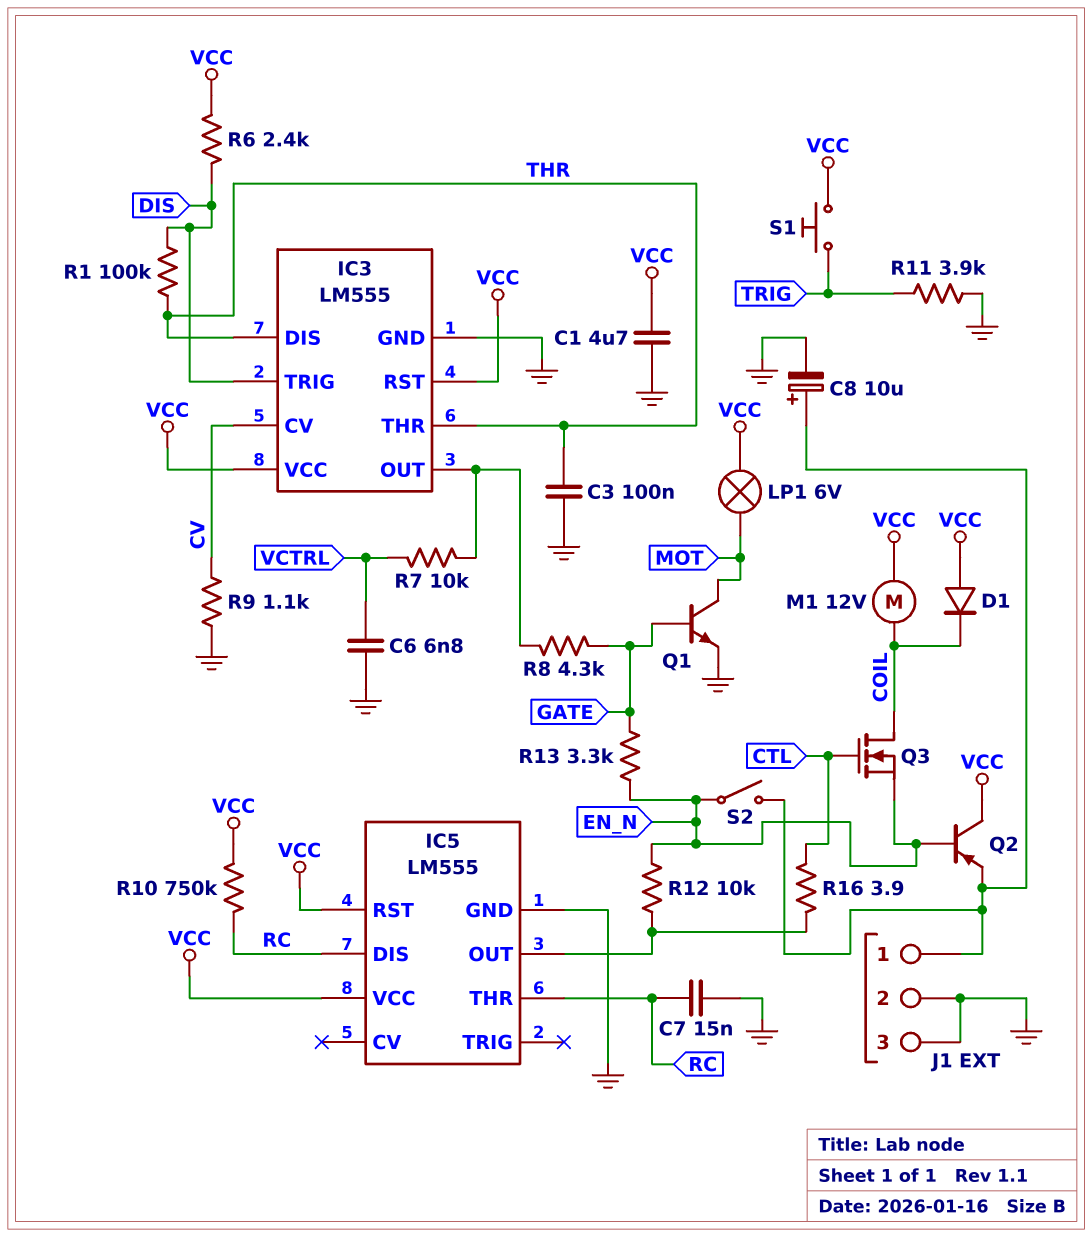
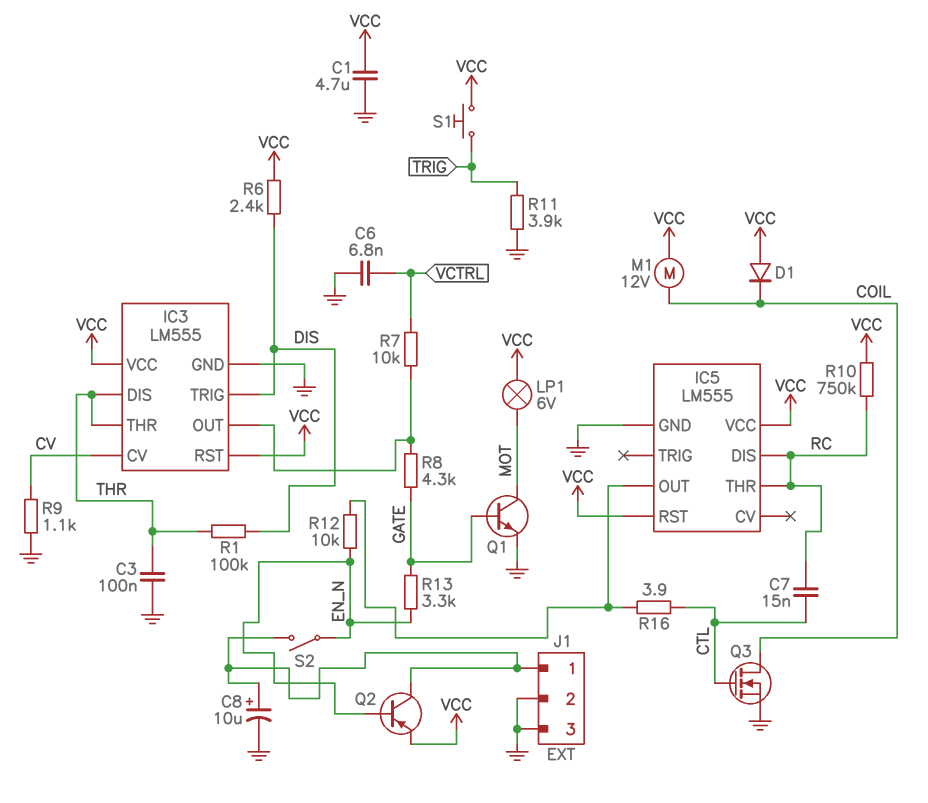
C7: 15nF (GND, RC) -> 15nF (CTL, RC)
Q2: PNP (B EN_N, C VCC, E J1/1) -> PNP (B EN_N, C J1/1, E VCC)
Q3: NMOS (G CTL, D COIL, S EN_N) -> NMOS (G CTL, D COIL, S GND)

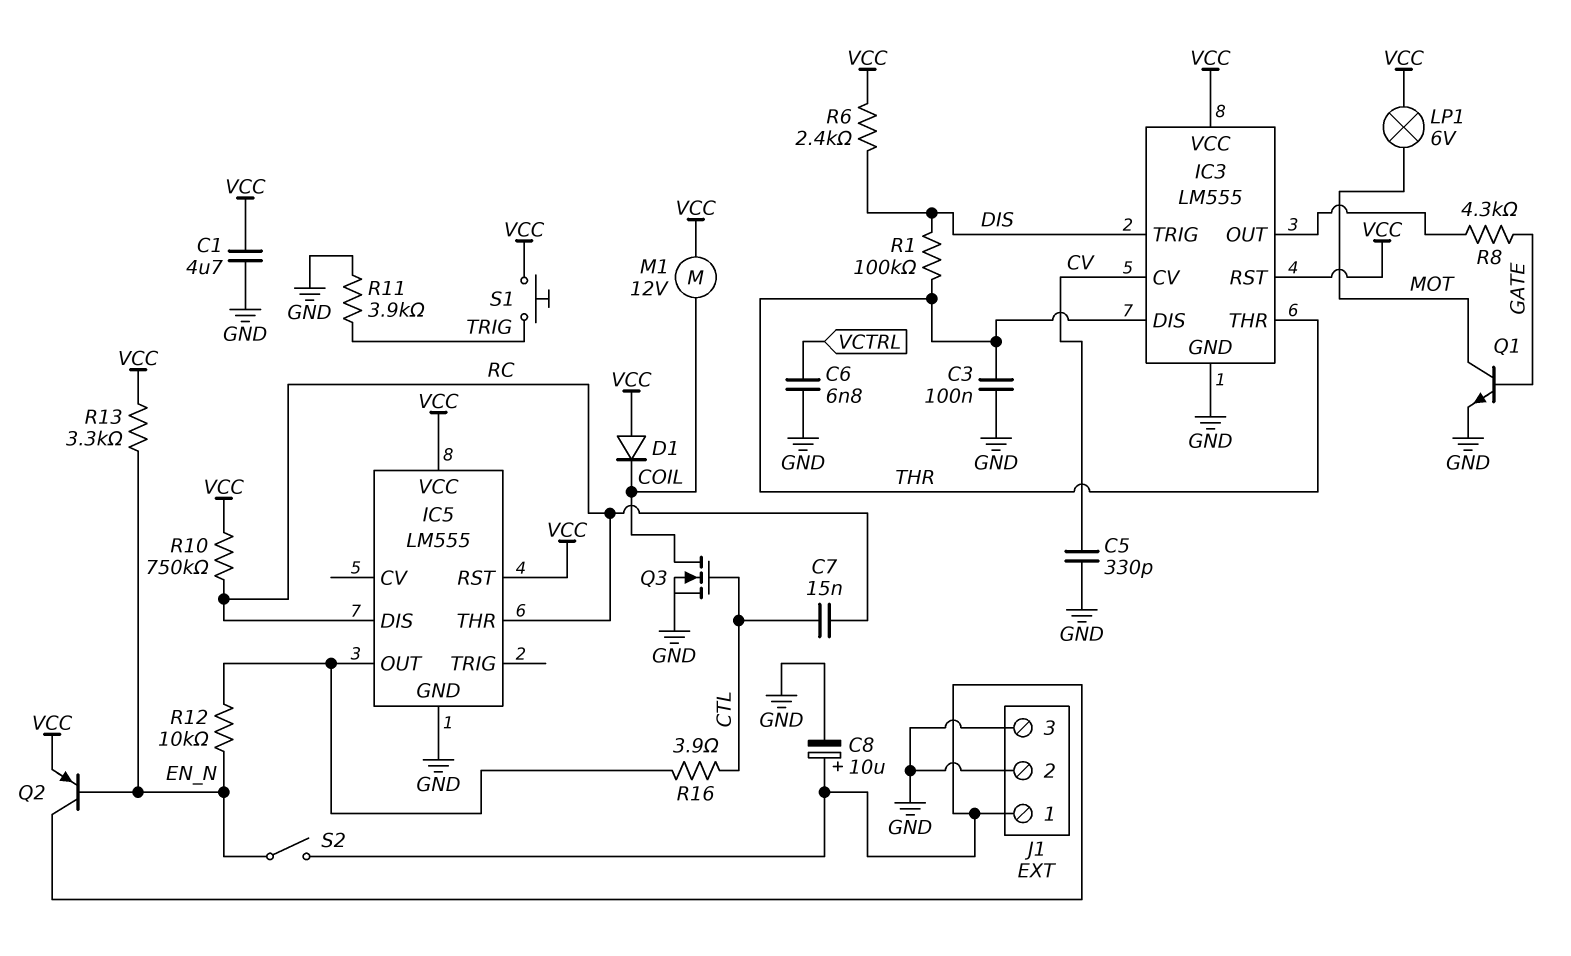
C5: none -> 330pF (CV, GND)
R7: 10k (IC3/OUT, VCTRL) -> none
R9: 1.1k (CV, GND) -> none
R13: 3.3k (EN_N, GATE) -> 3.3k (EN_N, VCC)

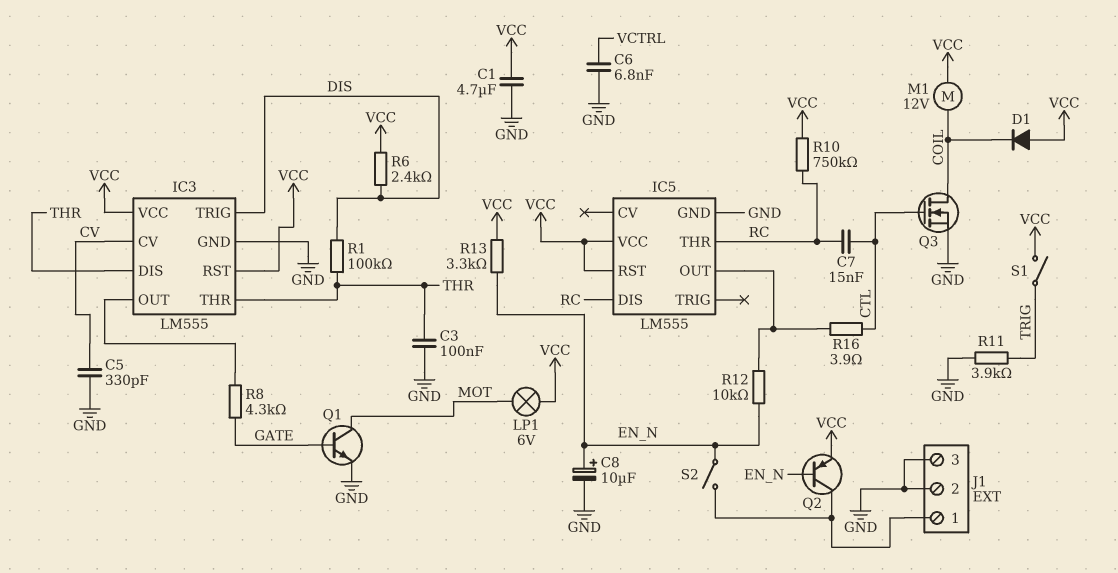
C8: 10uF (plus J1/1, minus GND) -> 10uF (plus EN_N, minus GND)
S1: button (TRIG, VCC) -> switch (TRIG, VCC)

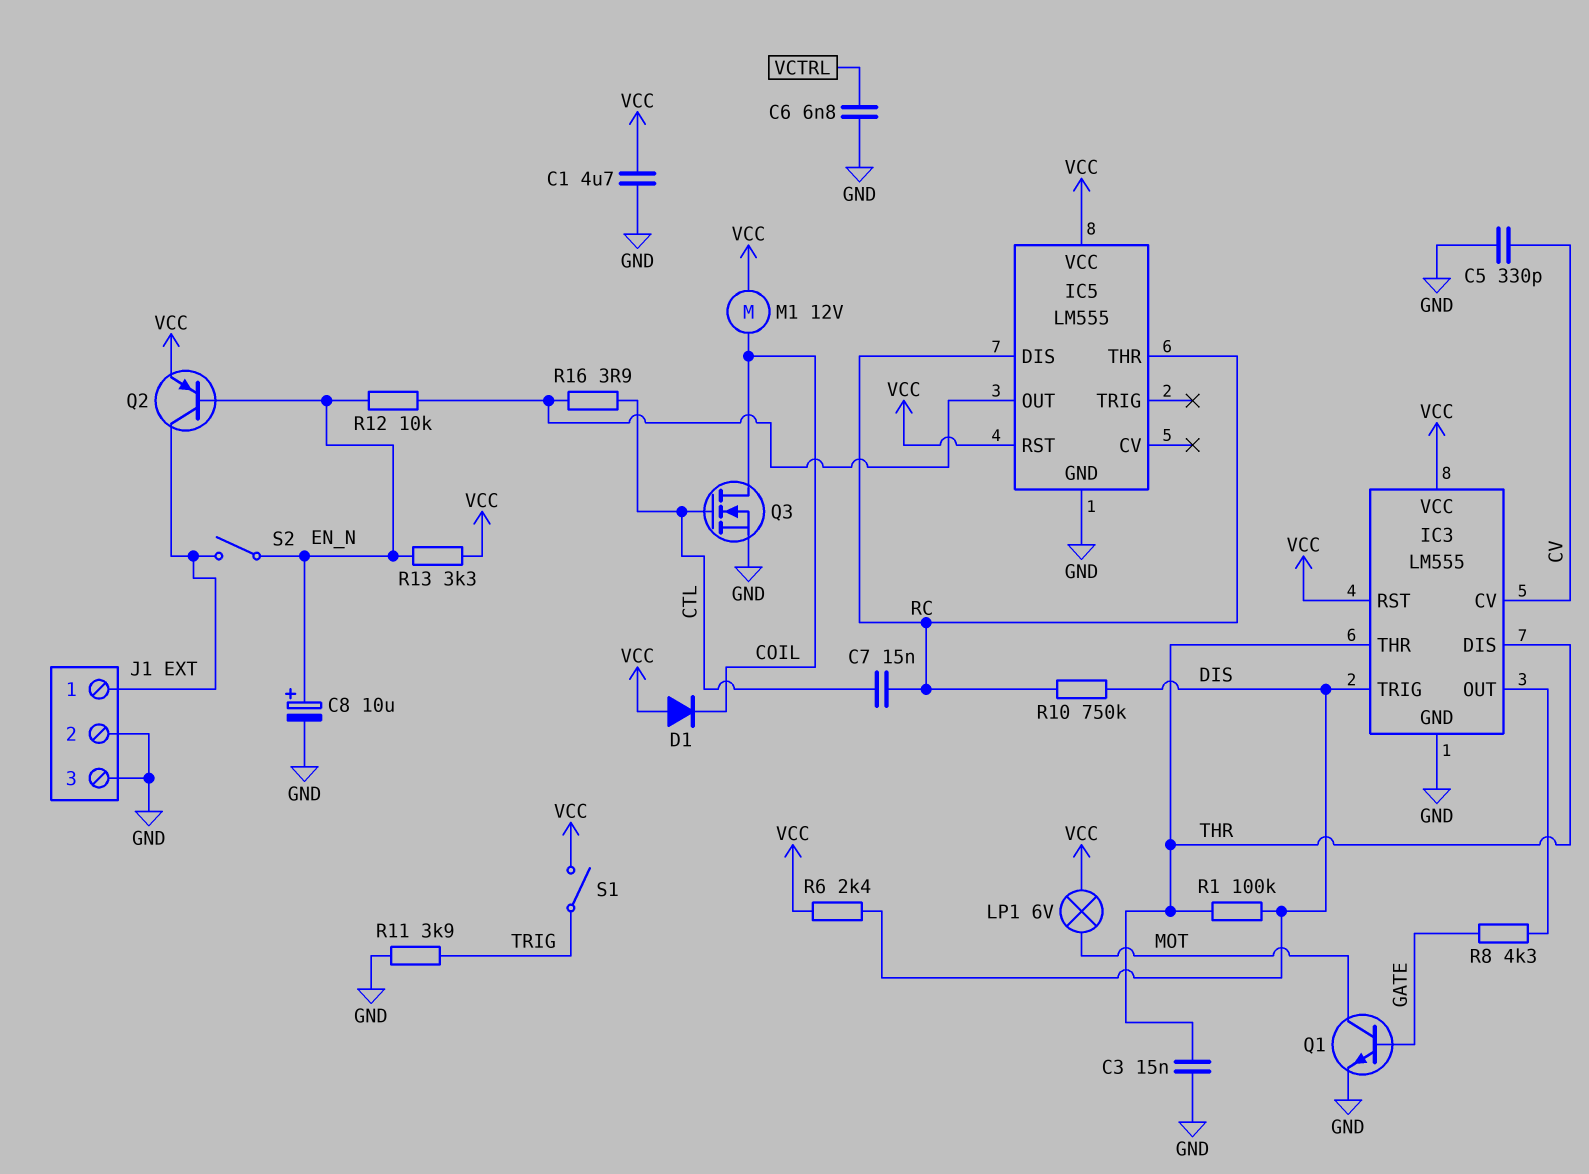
C3: 100nF (GND, THR) -> 15nF (GND, THR)
R10: 750k (RC, VCC) -> 750k (DIS, RC)

